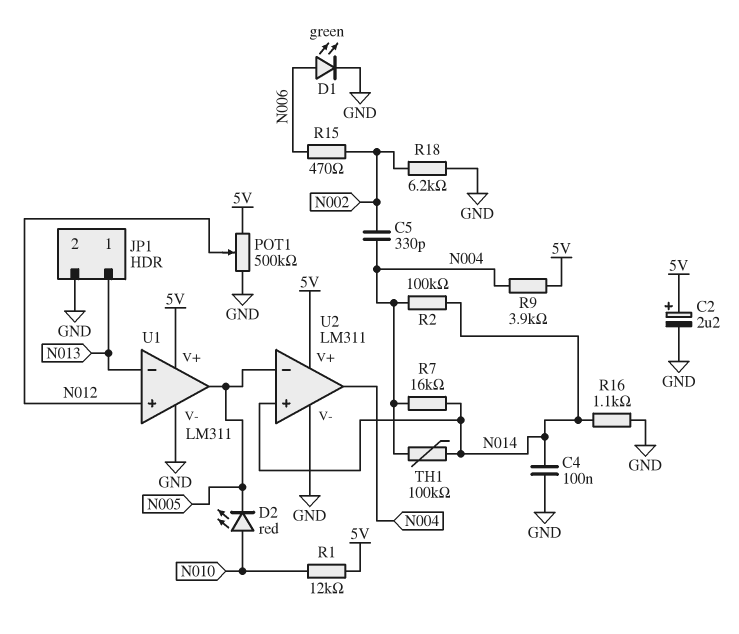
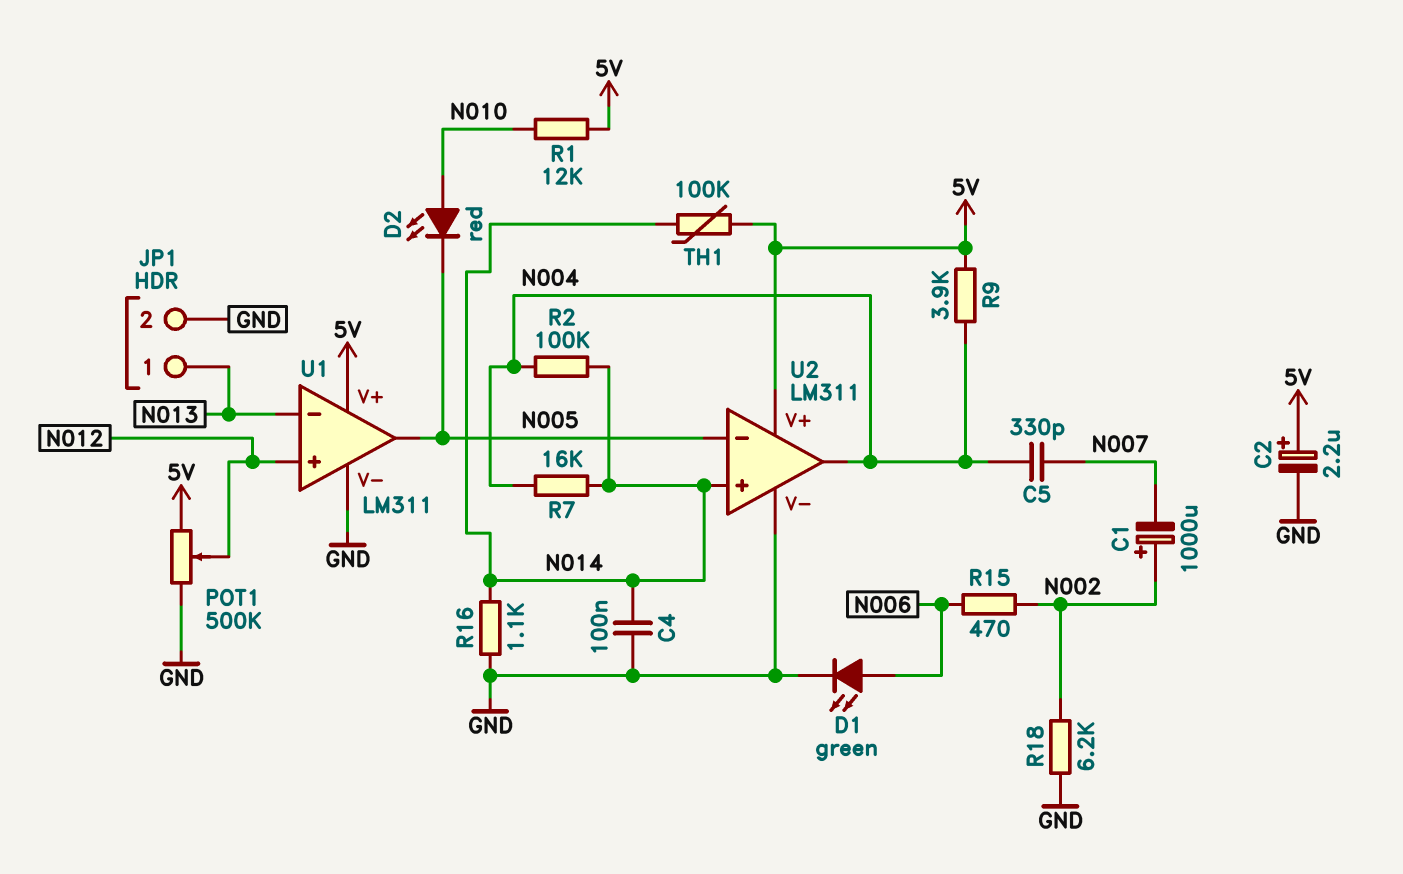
C1: none -> 1000uF (plus N002, minus N007)
C5: 330pF (N002, N004) -> 330pF (N004, N007)
TH1: 100k (N004, N014) -> 100k (5V, N014)

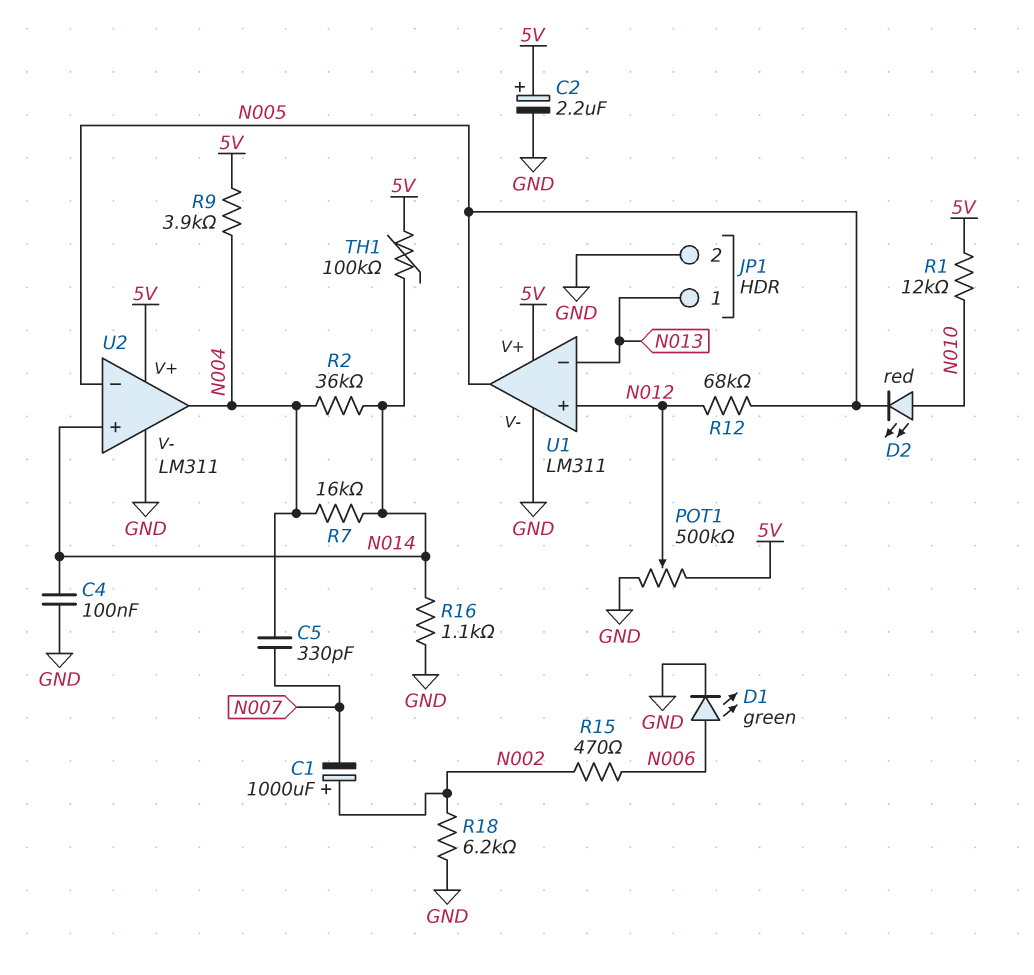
R2: 100k (N004, N014) -> 36k (N004, N014)
R12: none -> 68k (N005, N012)

